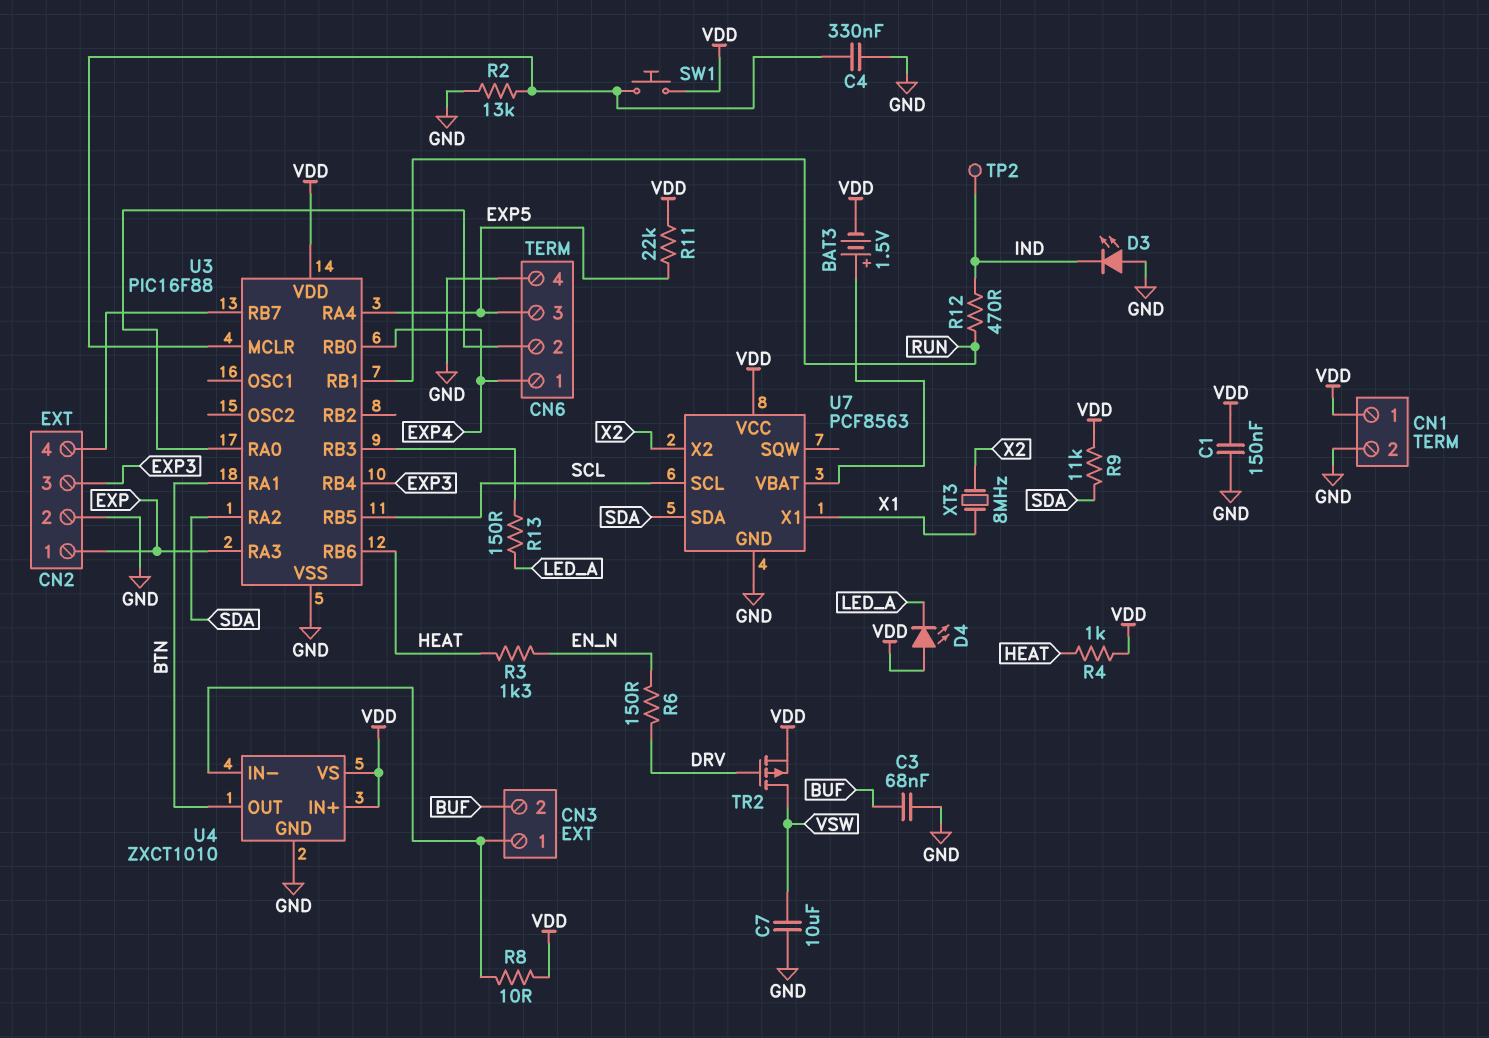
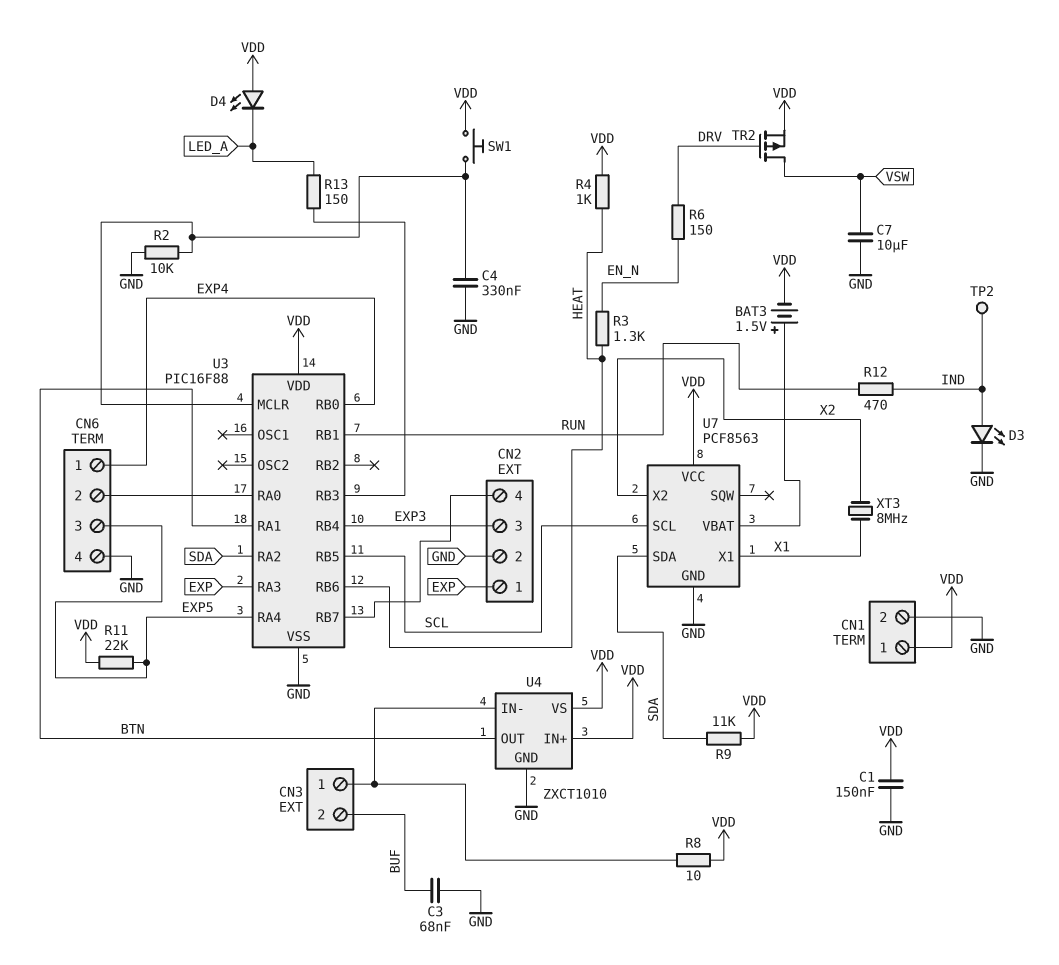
D3: LED (A GND, K IND) -> LED (A IND, K GND)
R2: 13k (GND, U3/MCLR) -> 10k (GND, U3/MCLR)

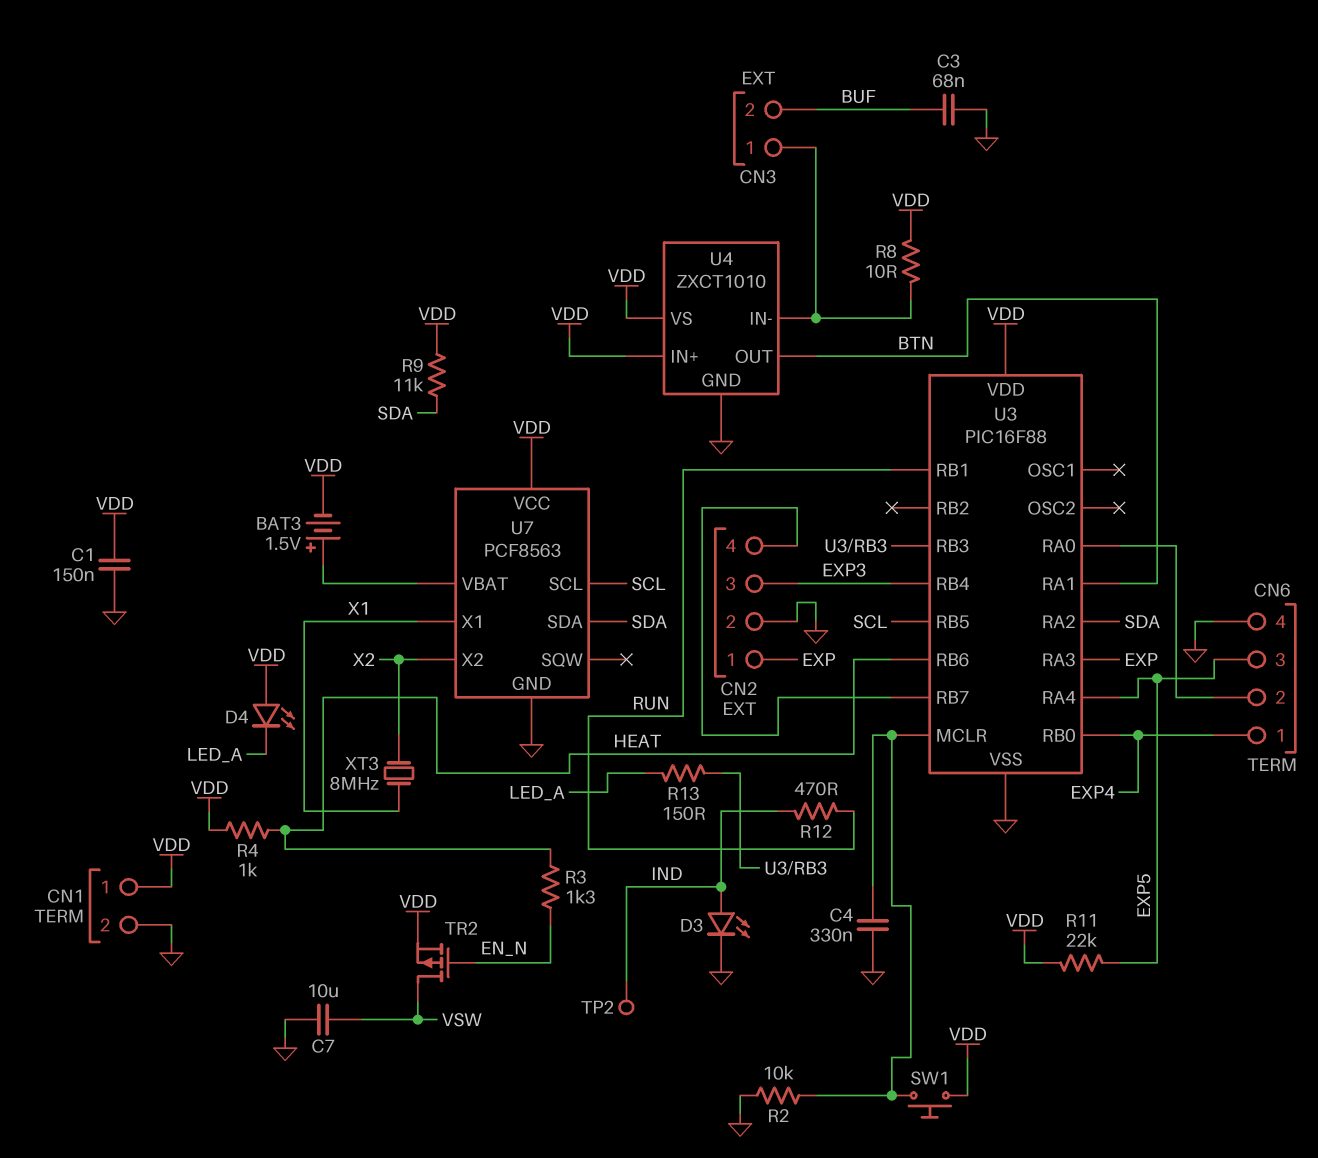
R6: 150 (DRV, EN_N) -> none
TR2: PMOS (G DRV, D VSW, S VDD) -> PMOS (G EN_N, D VSW, S VDD)

